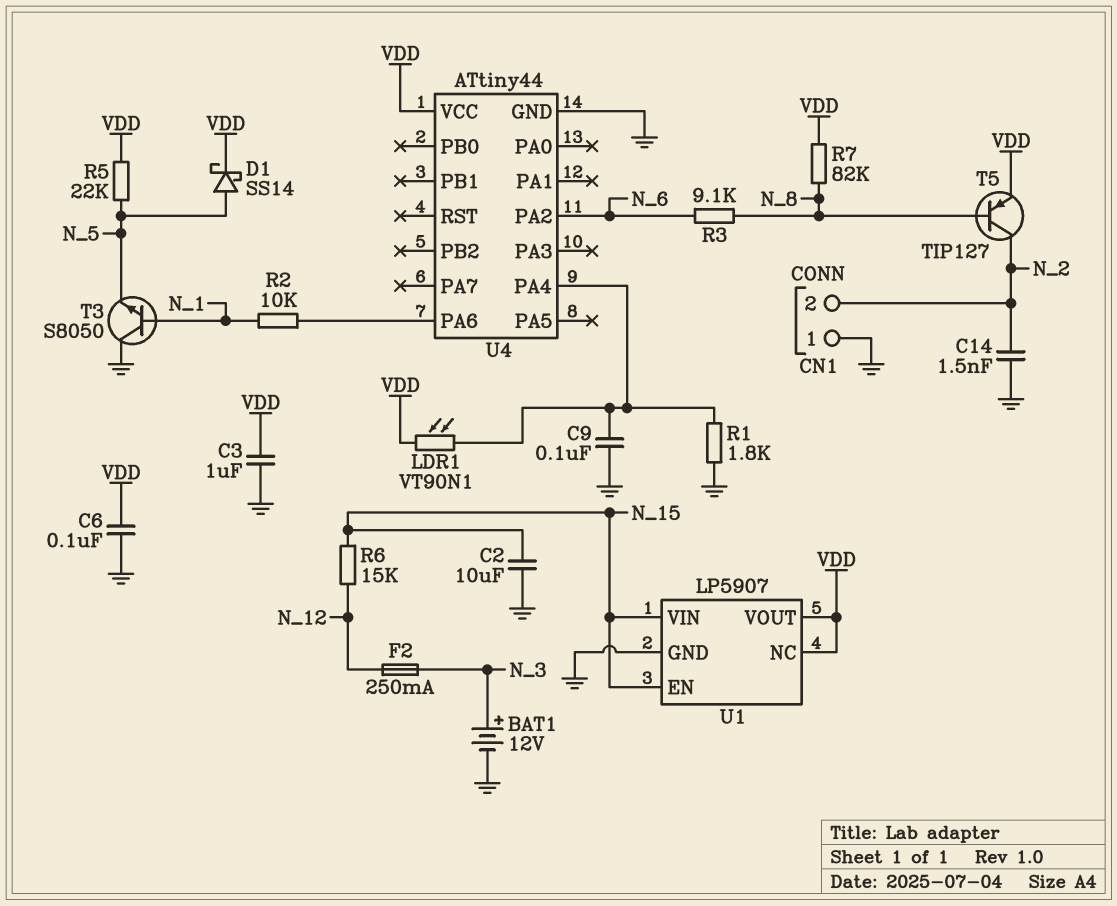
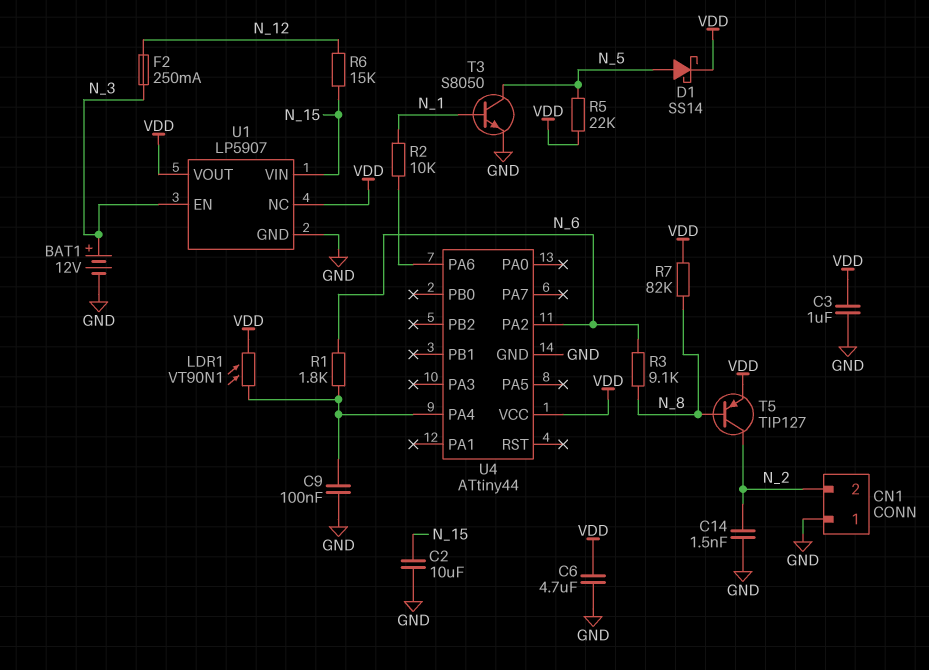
C6: 100nF (GND, VDD) -> 4.7uF (GND, VDD)
R1: 1.8k (GND, U4/PA4) -> 1.8k (N_6, U4/PA4)
T3: NPN S8050 (B N_1, C GND, E N_5) -> NPN S8050 (B N_1, C N_5, E GND)
U1 pin EN: N_15 -> N_3

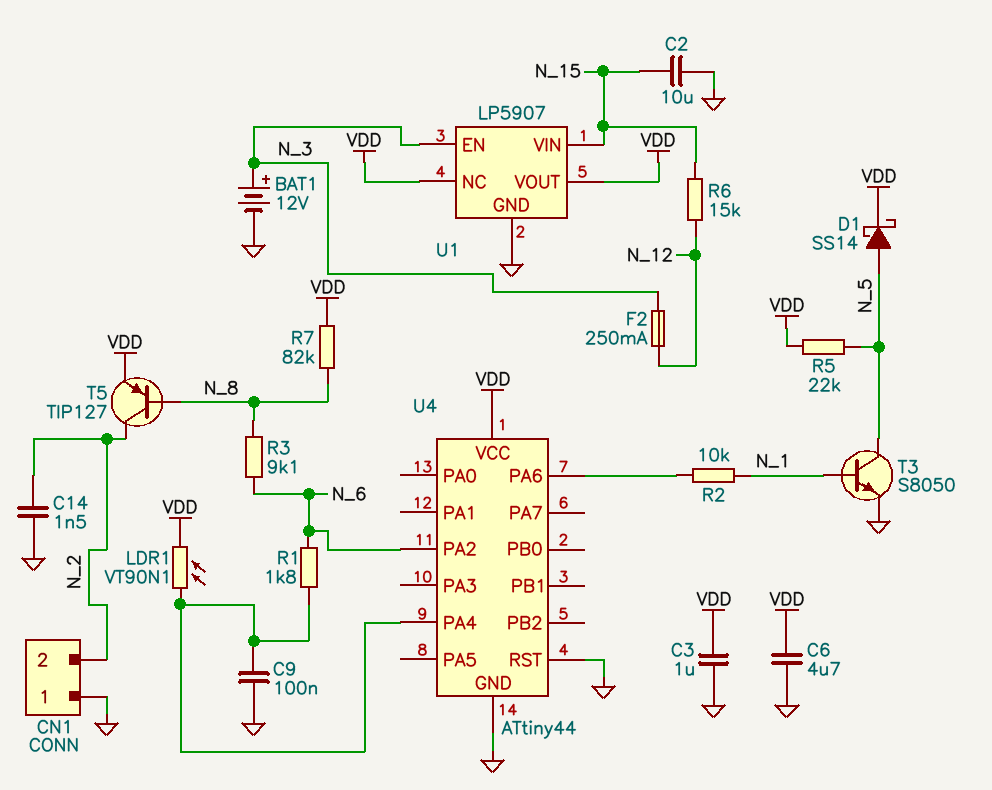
U4 pin RST: none -> GND

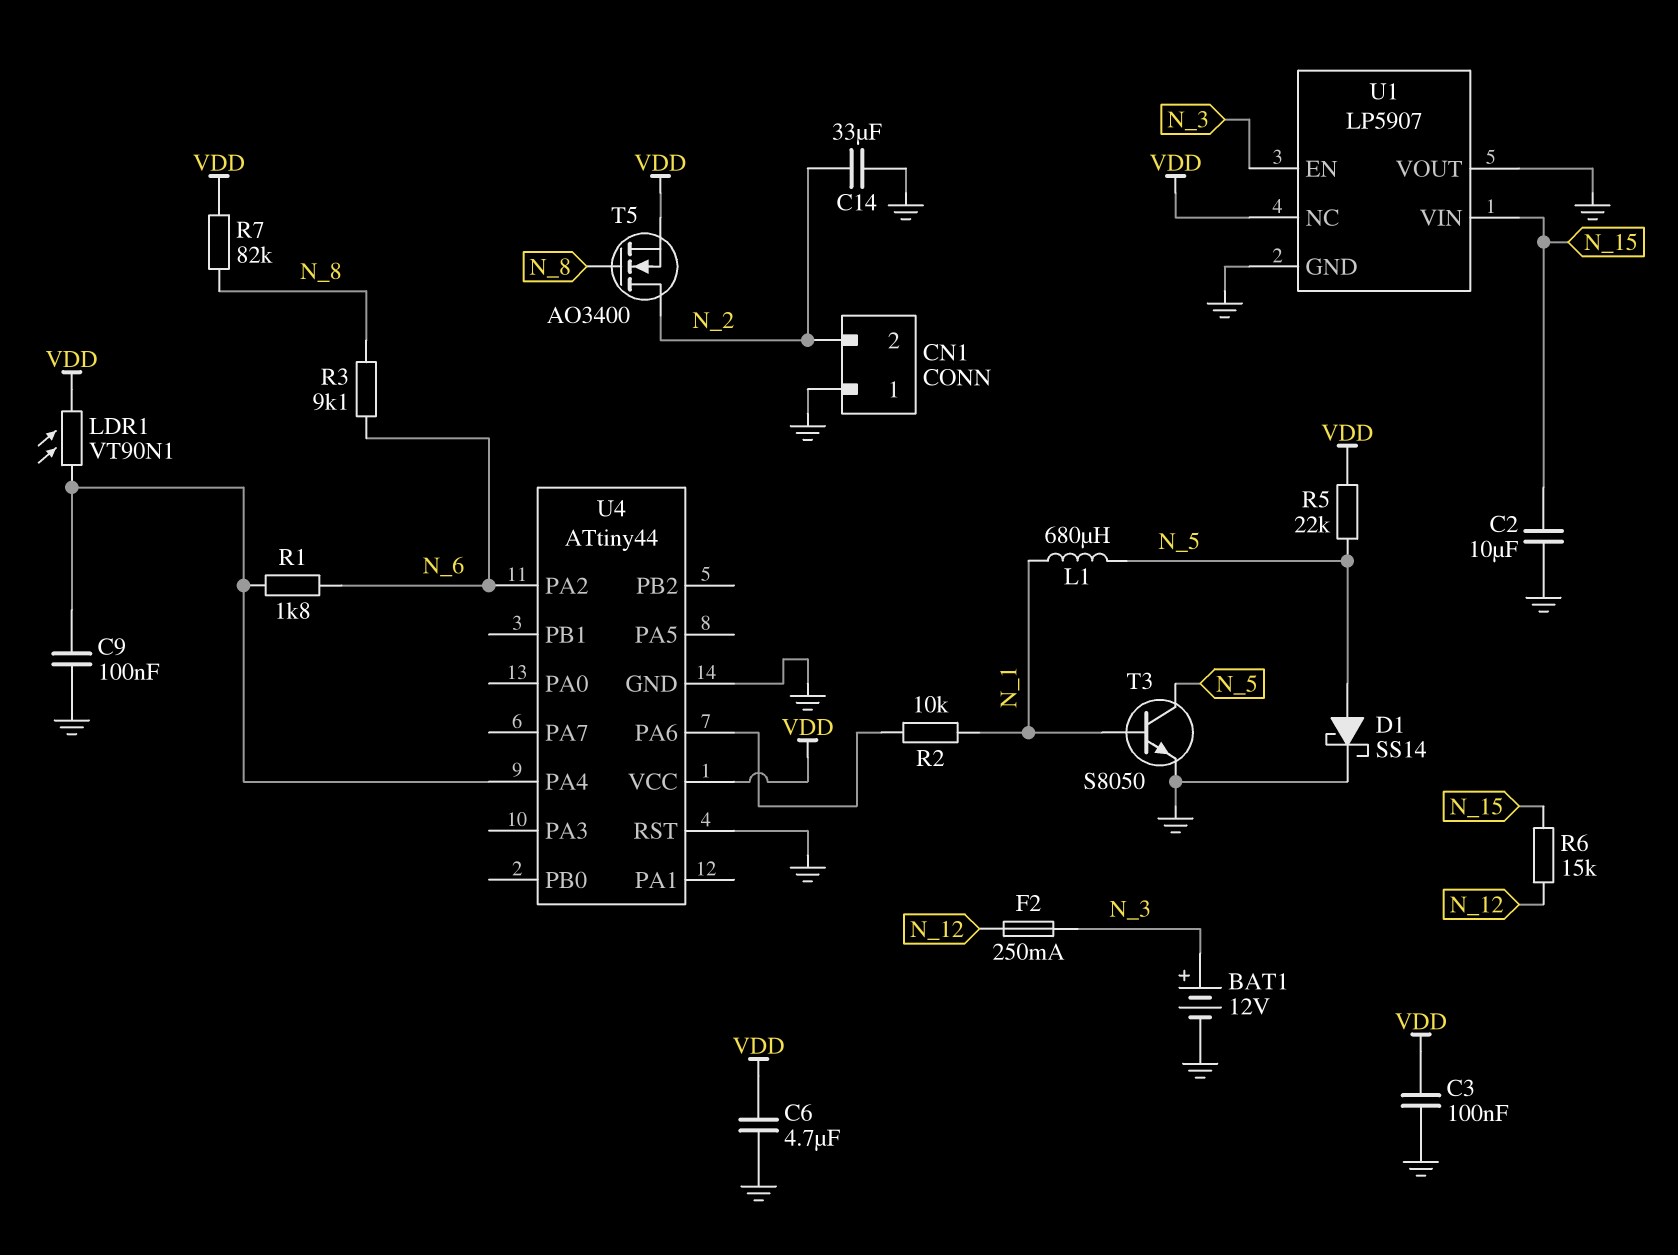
C3: 1uF (GND, VDD) -> 100nF (GND, VDD)
C14: 1.5nF (GND, N_2) -> 33uF (GND, N_2)
D1: schottky SS14 (A N_5, K VDD) -> schottky SS14 (A N_5, K GND)
L1: none -> 680uH (N_1, N_5)
T5: PNP TIP127 (B N_8, C N_2, E VDD) -> NMOS AO3400 (G N_8, D N_2, S VDD)
U1 pin VOUT: VDD -> GND

